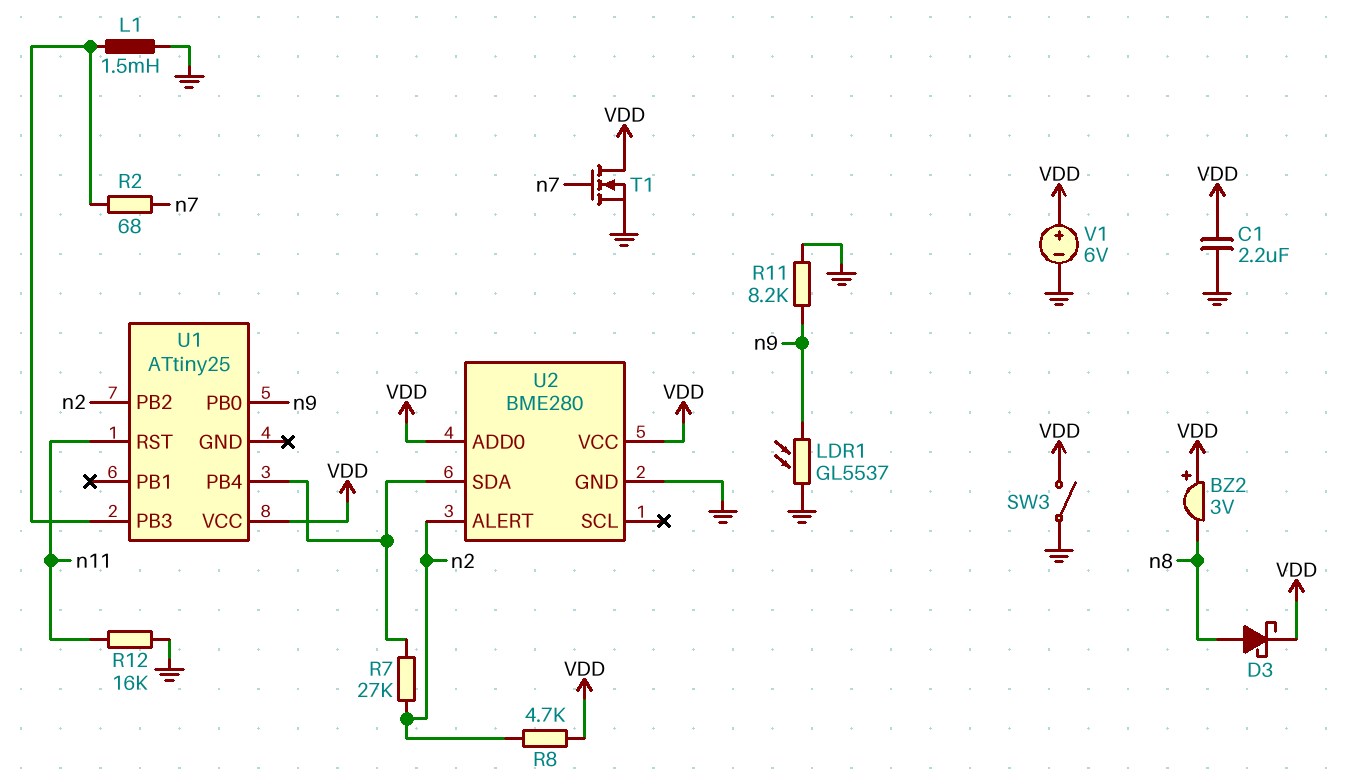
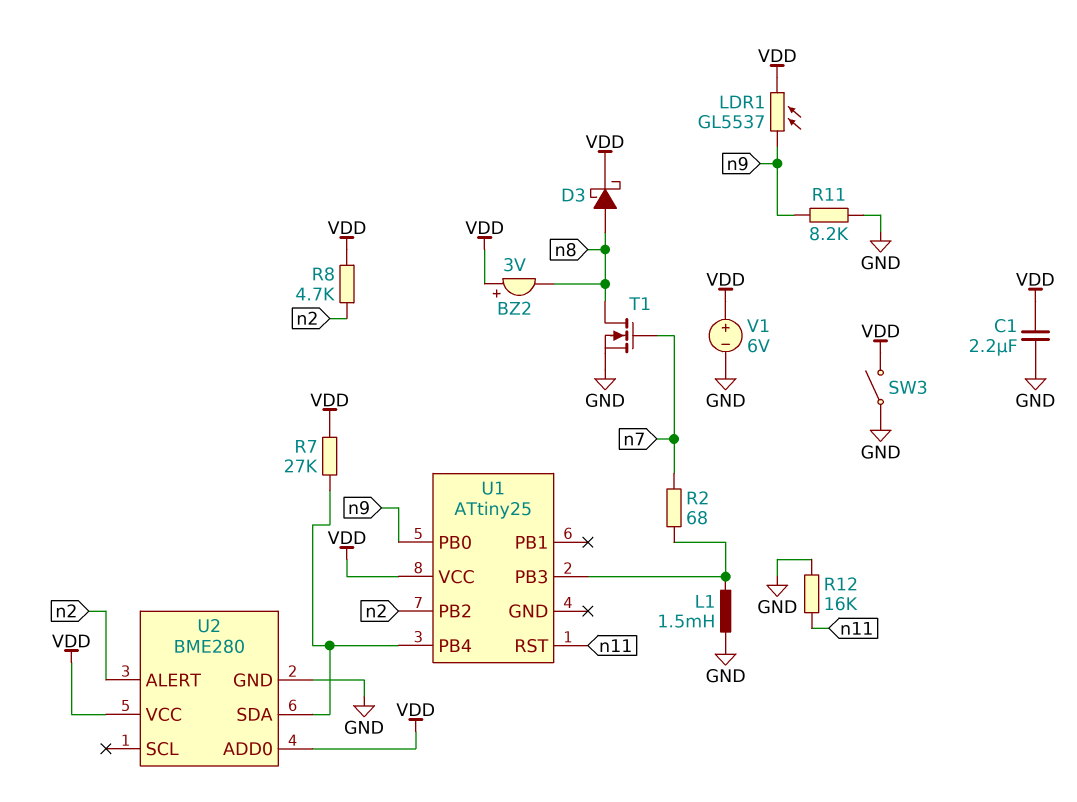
LDR1: GL5537 (GND, n9) -> GL5537 (VDD, n9)
R7: 27k (U1/PB4, n2) -> 27k (U1/PB4, VDD)
T1: NMOS (G n7, D VDD, S GND) -> NMOS (G n7, D n8, S GND)

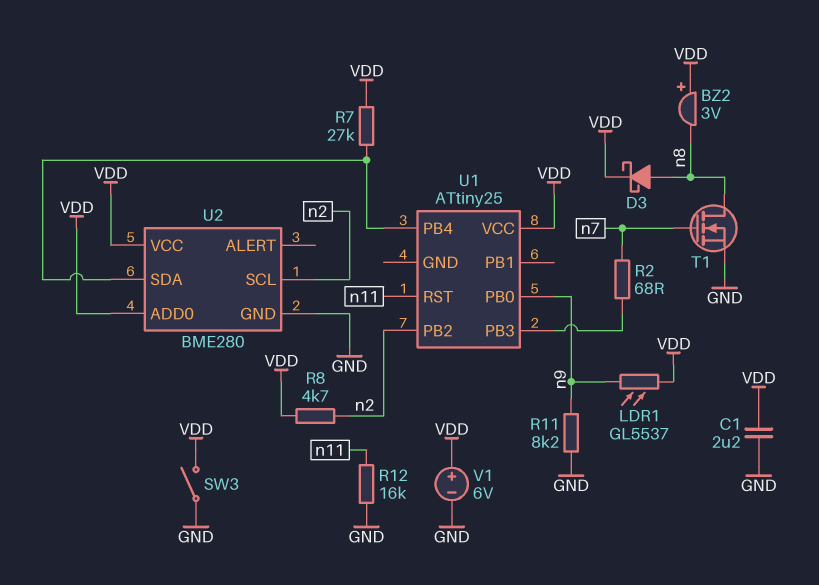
L1: 1.5mH (GND, U1/PB3) -> none
U2 pin ALERT: n2 -> none
U2 pin SCL: none -> n2

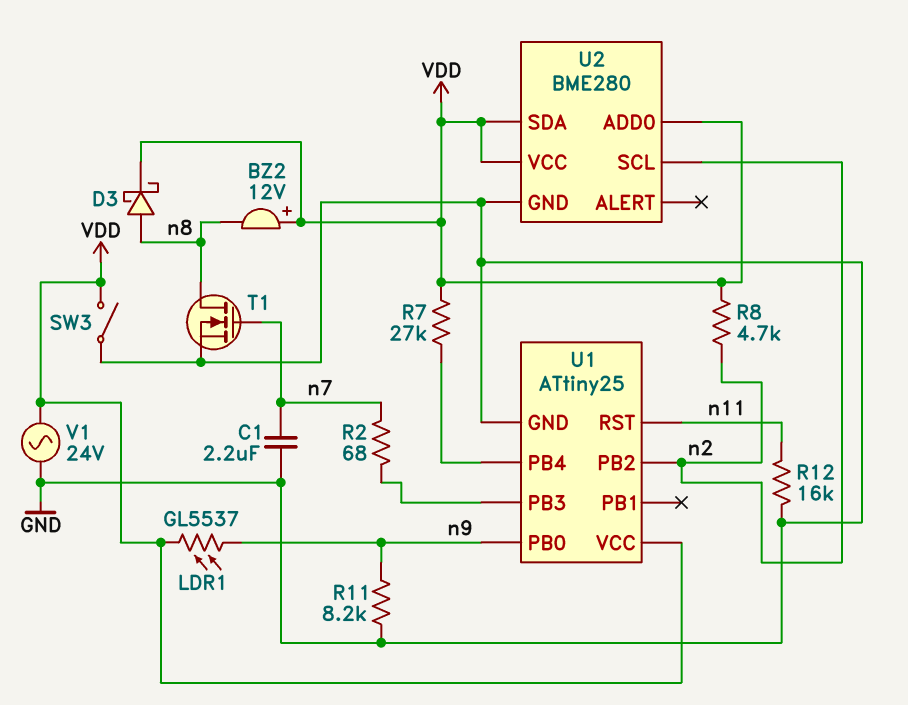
BZ2: buzzer 3V (plus VDD, minus n8) -> buzzer 12V (plus VDD, minus n8)
C1: 2.2uF (GND, VDD) -> 2.2uF (GND, n7)
U1 pin GND: none -> GND
U2 pin SDA: U1/PB4 -> VDD
V1: 6V (plus VDD, minus GND) -> AC 24V (GND, VDD)

